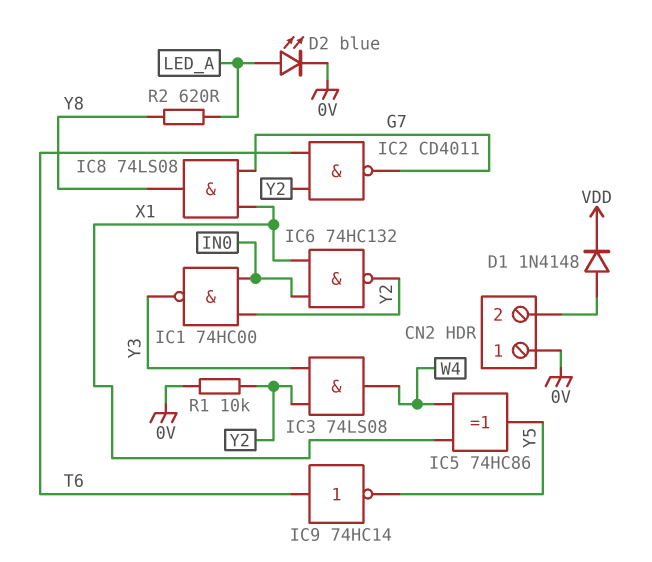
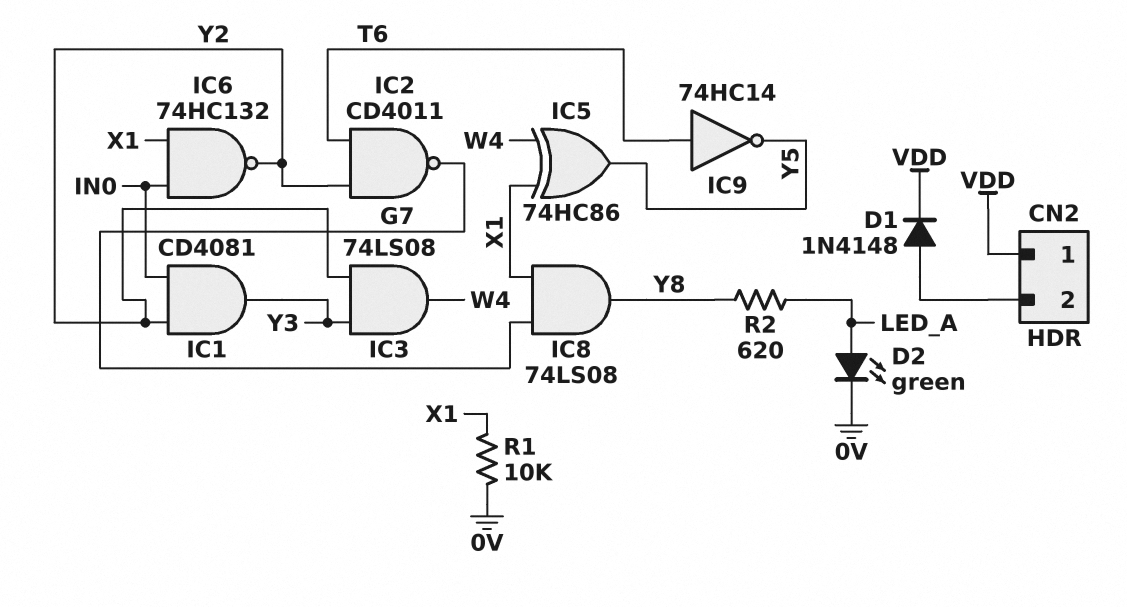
CN2 pin 1: 0V -> VDD
D2: LED blue (A LED_A, K 0V) -> LED green (A LED_A, K 0V)
IC1: NAND 74HC00 (in IN0, in Y2, out Y3) -> AND CD4081 (in IN0, in Y2, out Y3)
R1: 10k (0V, Y2) -> 10k (0V, X1)

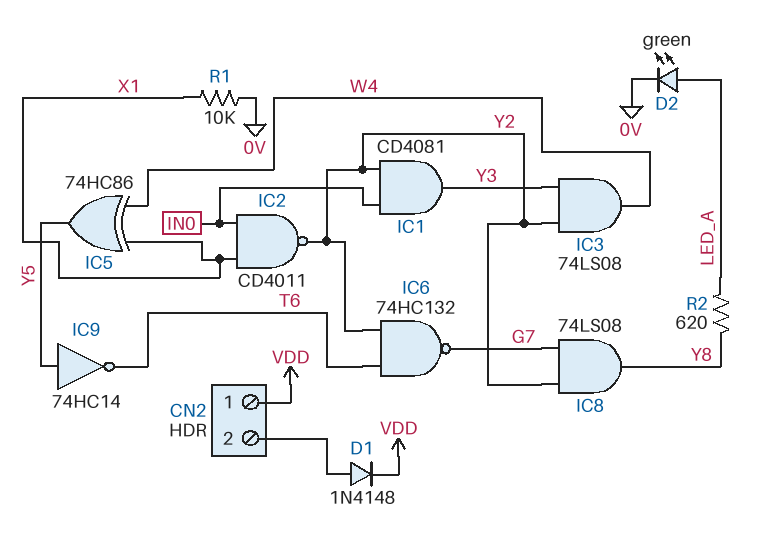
IC2: NAND CD4011 (in T6, in Y2, out G7) -> NAND CD4011 (in IN0, in X1, out Y2)
IC6: NAND 74HC132 (in IN0, in X1, out Y2) -> NAND 74HC132 (in T6, in Y2, out G7)
IC8: AND 74LS08 (in G7, in X1, out Y8) -> AND 74LS08 (in G7, in Y2, out Y8)
IC9: NOT 74HC14 (in T6, out Y5) -> NOT 74HC14 (in Y5, out T6)

